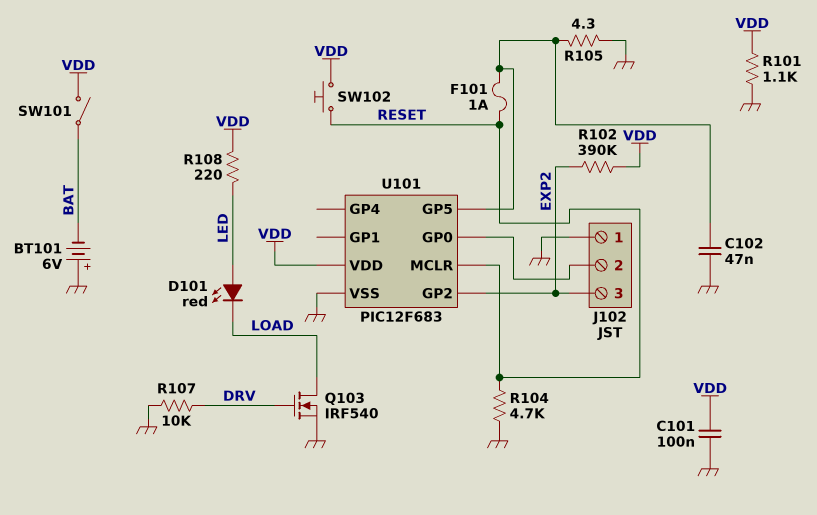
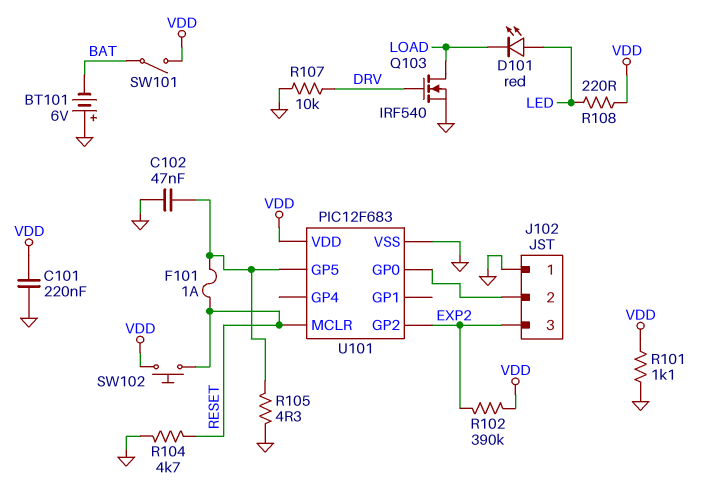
C101: 100nF (GND, VDD) -> 220nF (GND, VDD)

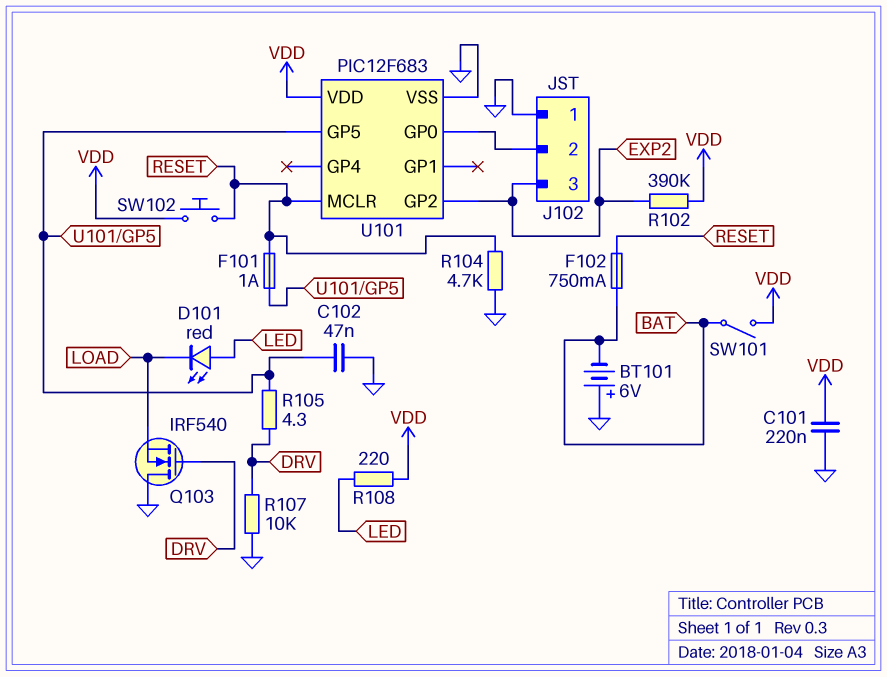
F102: none -> 750mA (BAT, RESET)
Q103: NMOS IRF540 (G DRV, D LOAD, S GND) -> NMOS IRF540 (G DRV, D GND, S LOAD)
R101: 1.1k (GND, VDD) -> none
R105: 4.3 (GND, U101/GP5) -> 4.3 (DRV, U101/GP5)

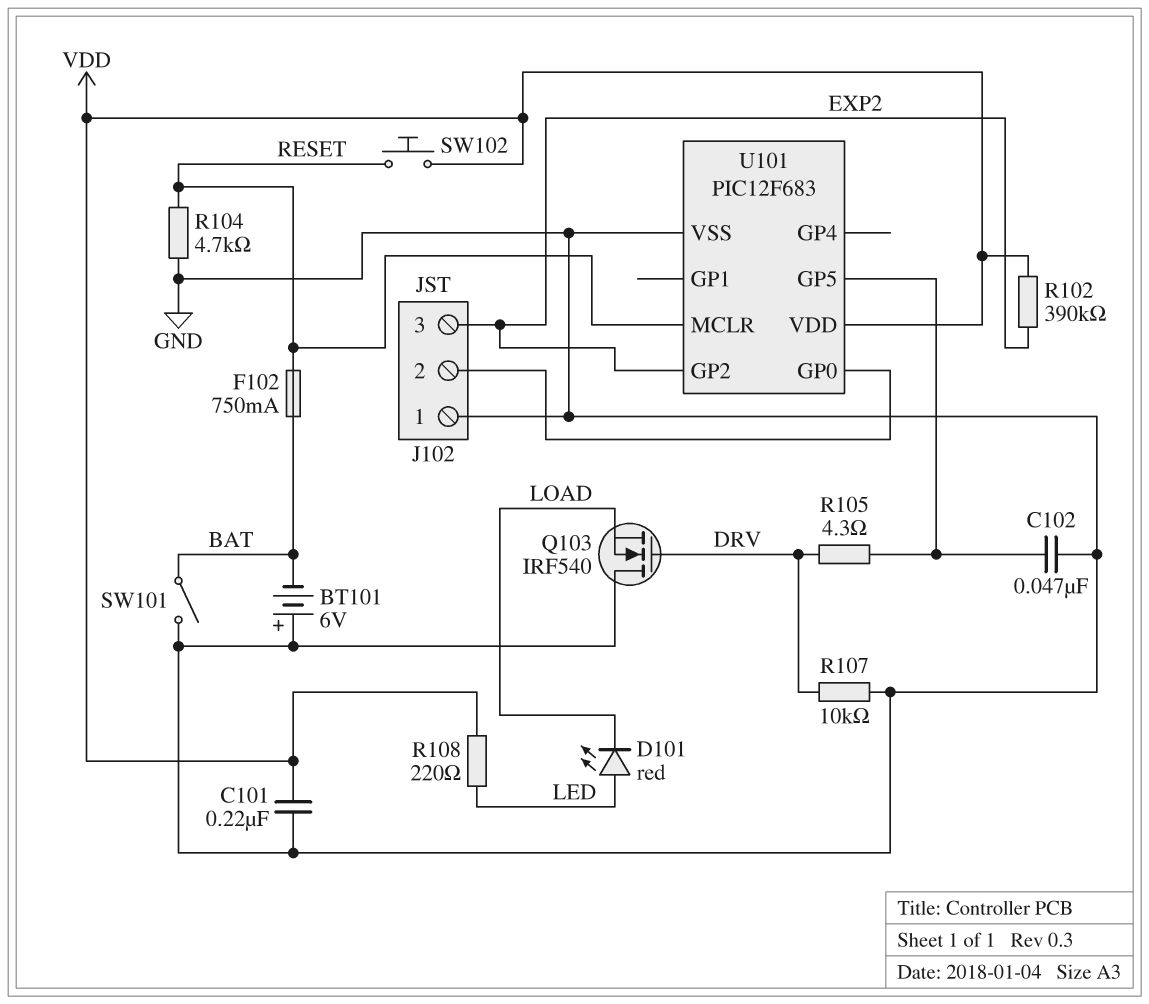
F101: 1A (RESET, U101/GP5) -> none
SW101: switch (BAT, VDD) -> switch (BAT, GND)

